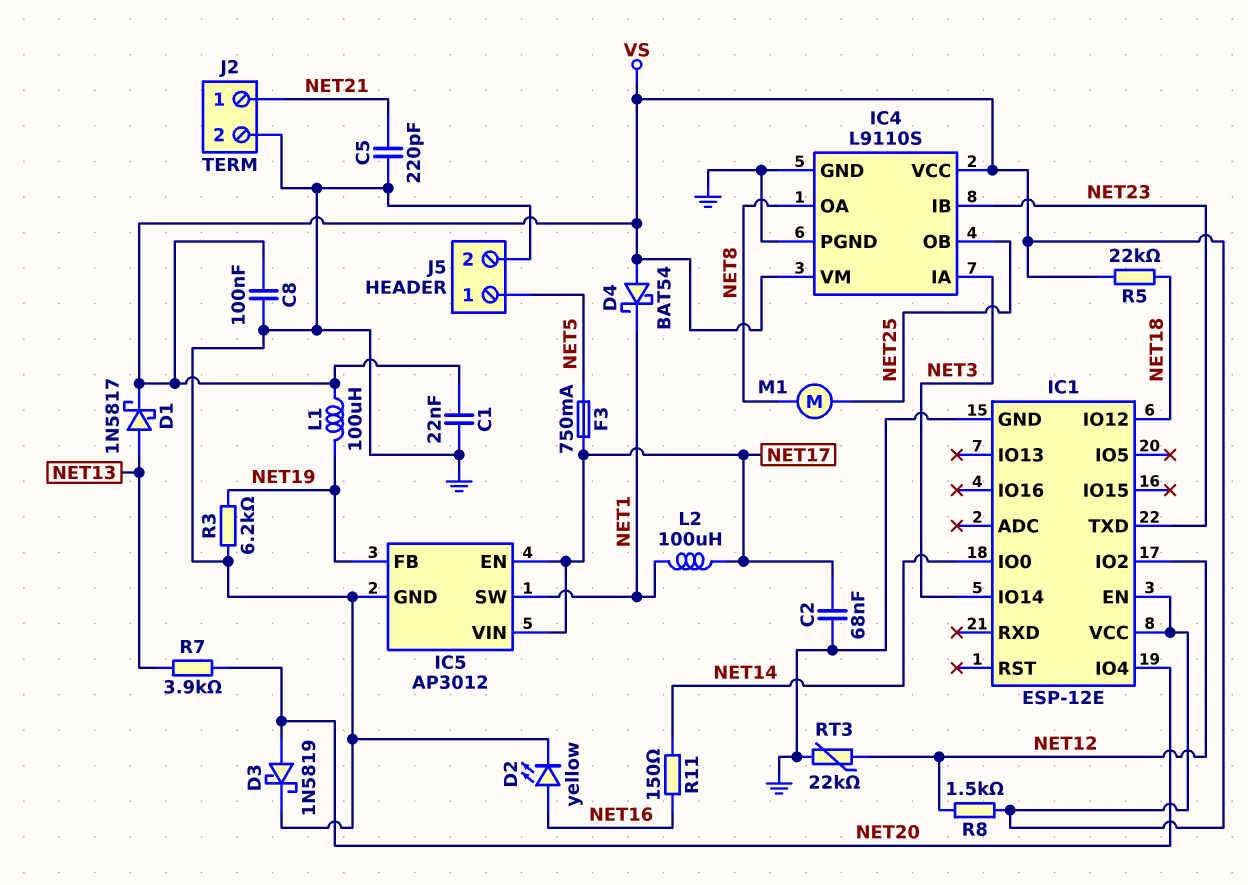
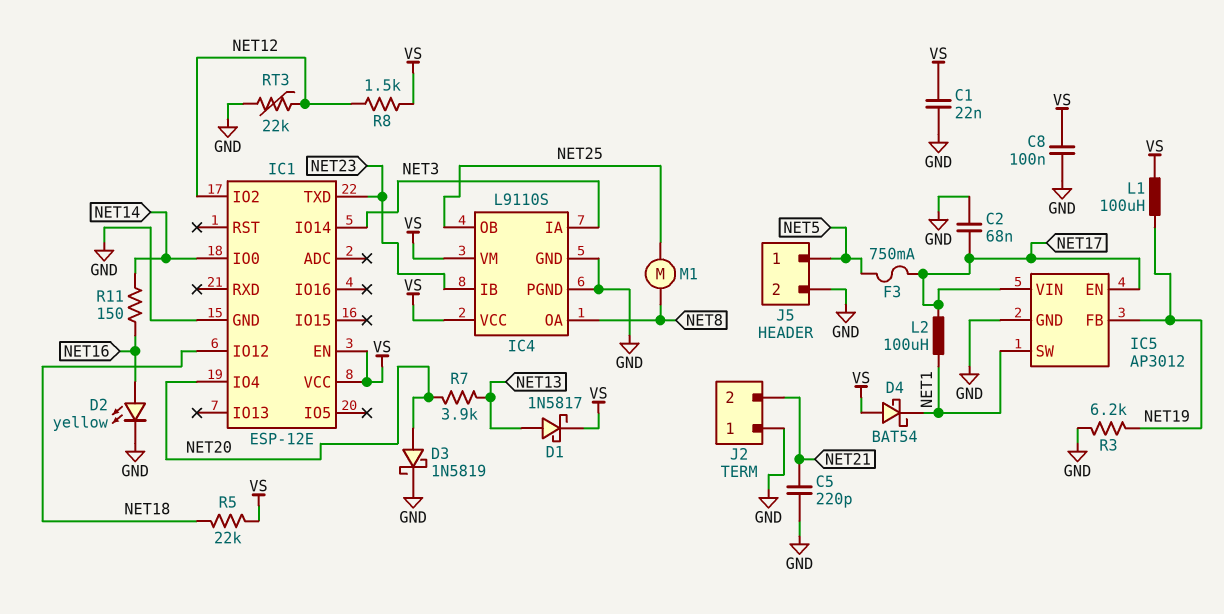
J2 pin 1: NET21 -> GND
J2 pin 2: GND -> NET21

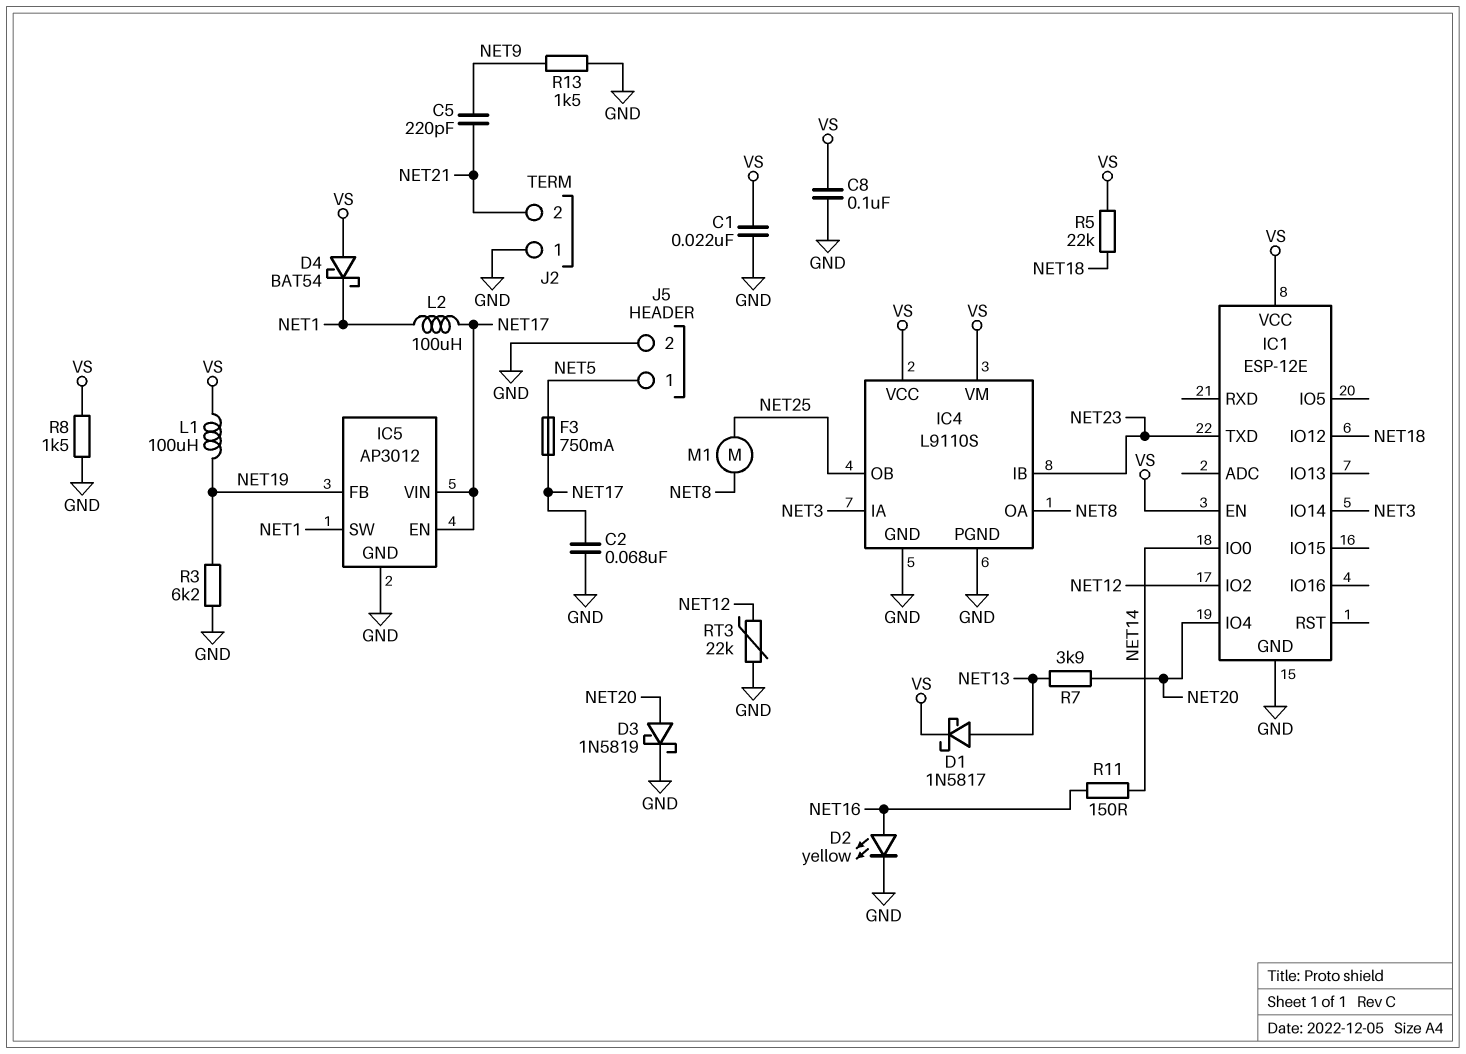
C5: 220pF (GND, NET21) -> 220pF (NET9, NET21)
R8: 1.5k (NET12, VS) -> 1.5k (GND, VS)
R13: none -> 1.5k (GND, NET9)

